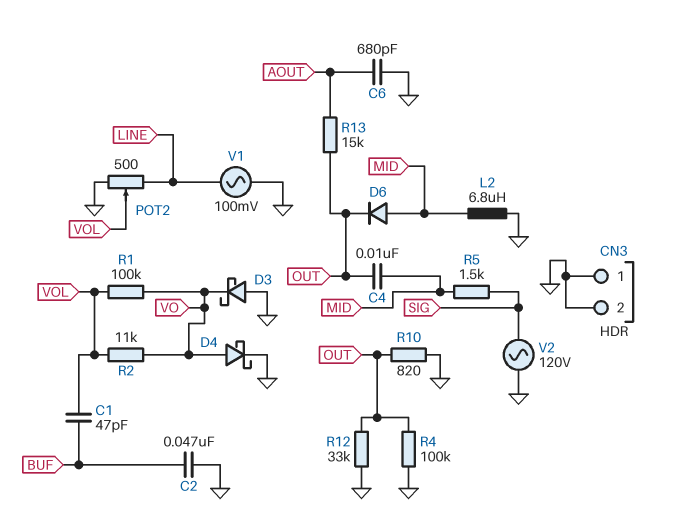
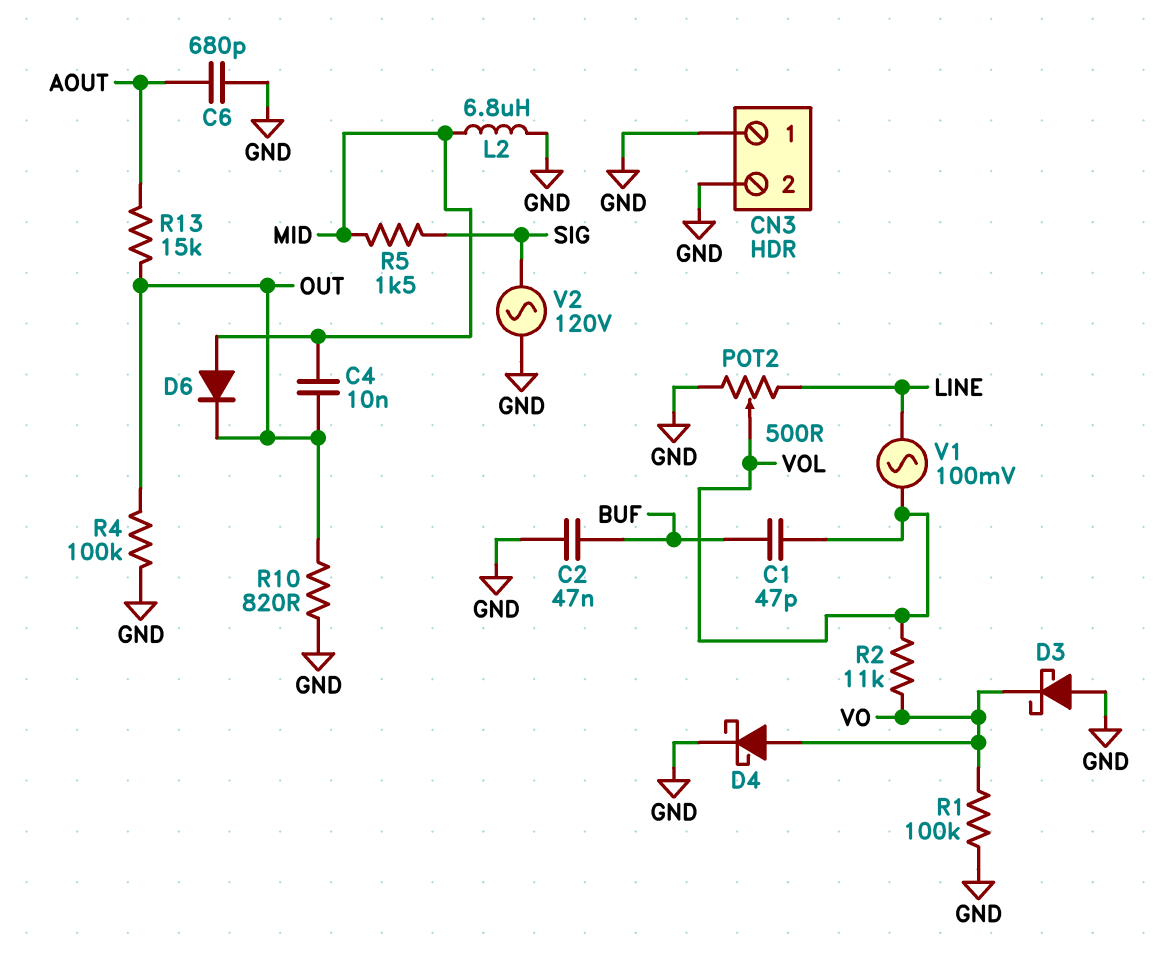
R1: 100k (VO, VOL) -> 100k (GND, VO)
R12: 33k (GND, OUT) -> none
V1: AC 100mV (GND, LINE) -> AC 100mV (LINE, VOL)

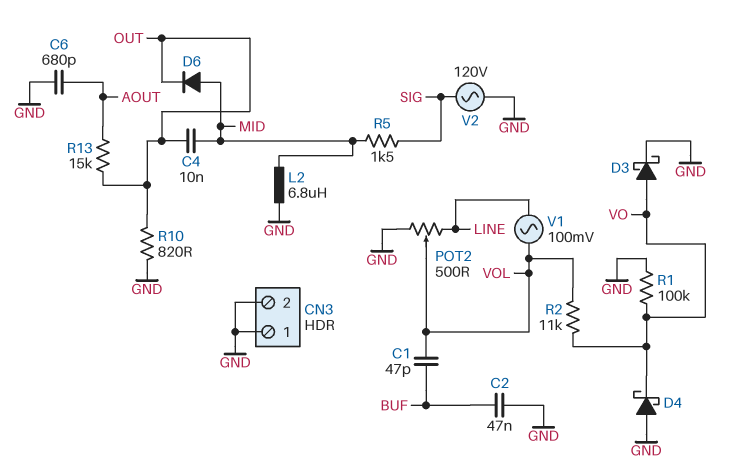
D3: schottky (A GND, K VO) -> schottky (A VO, K GND)
D4: schottky (A VO, K GND) -> schottky (A GND, K VO)
R4: 100k (GND, OUT) -> none

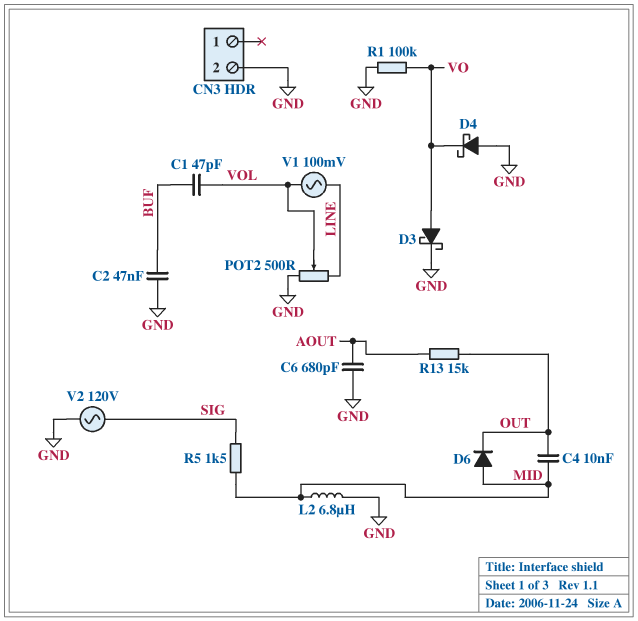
CN3 pin 1: GND -> none
R2: 11k (VO, VOL) -> none
R10: 820 (GND, OUT) -> none

